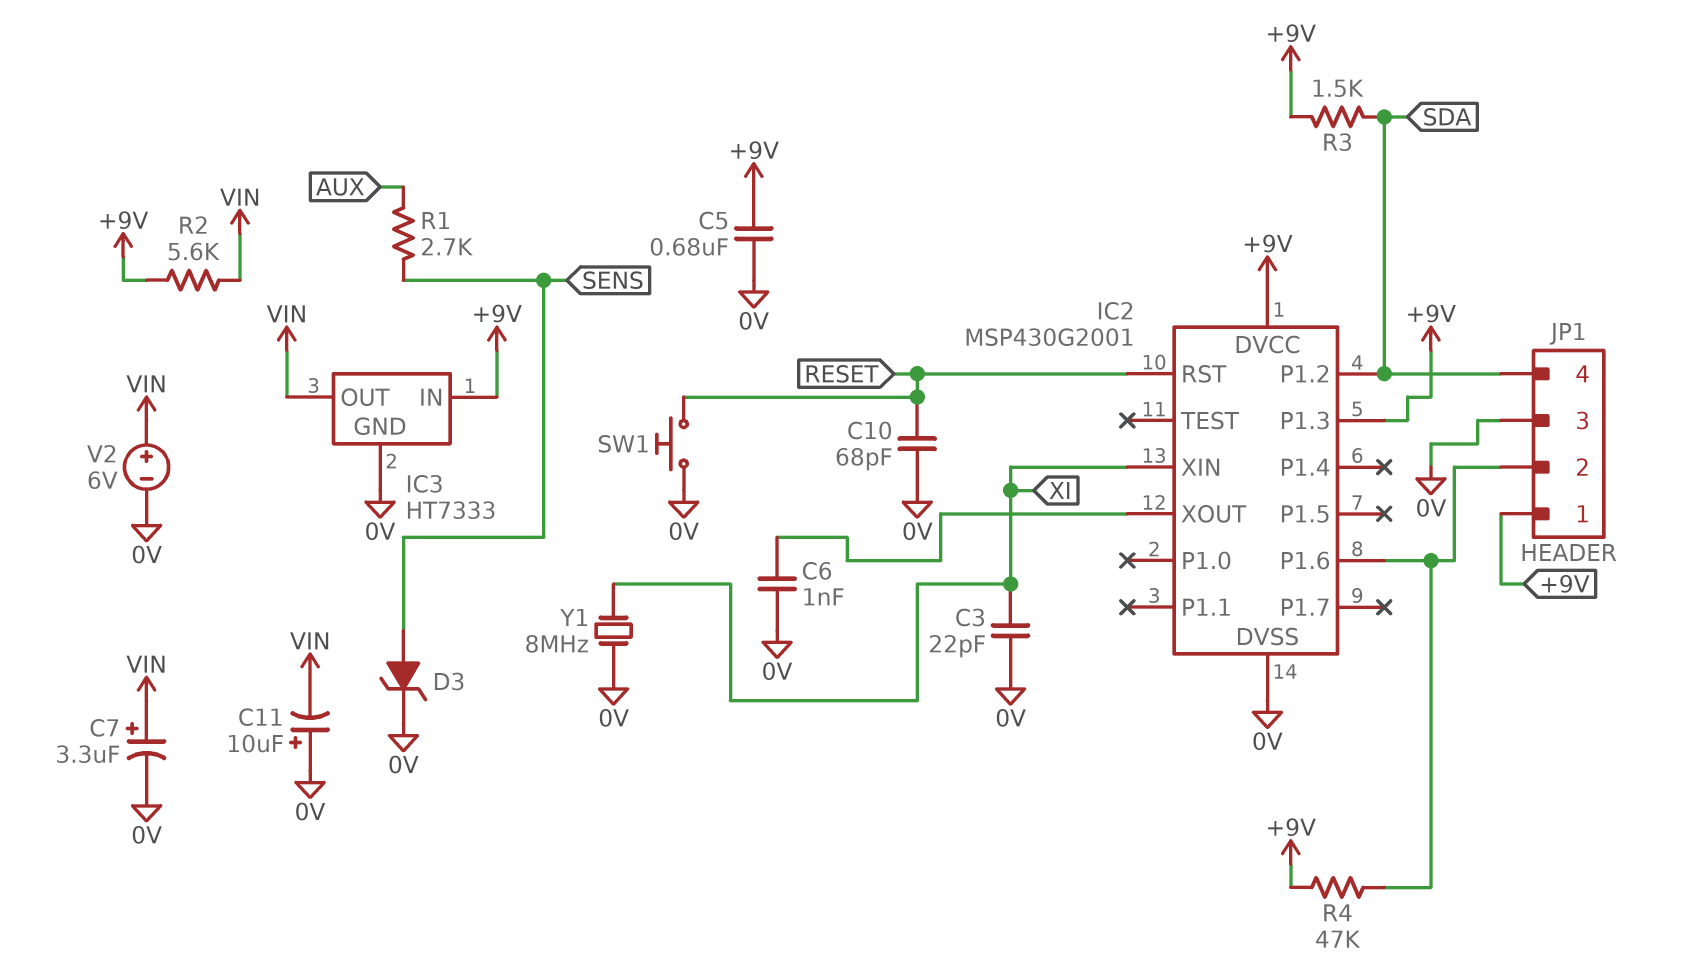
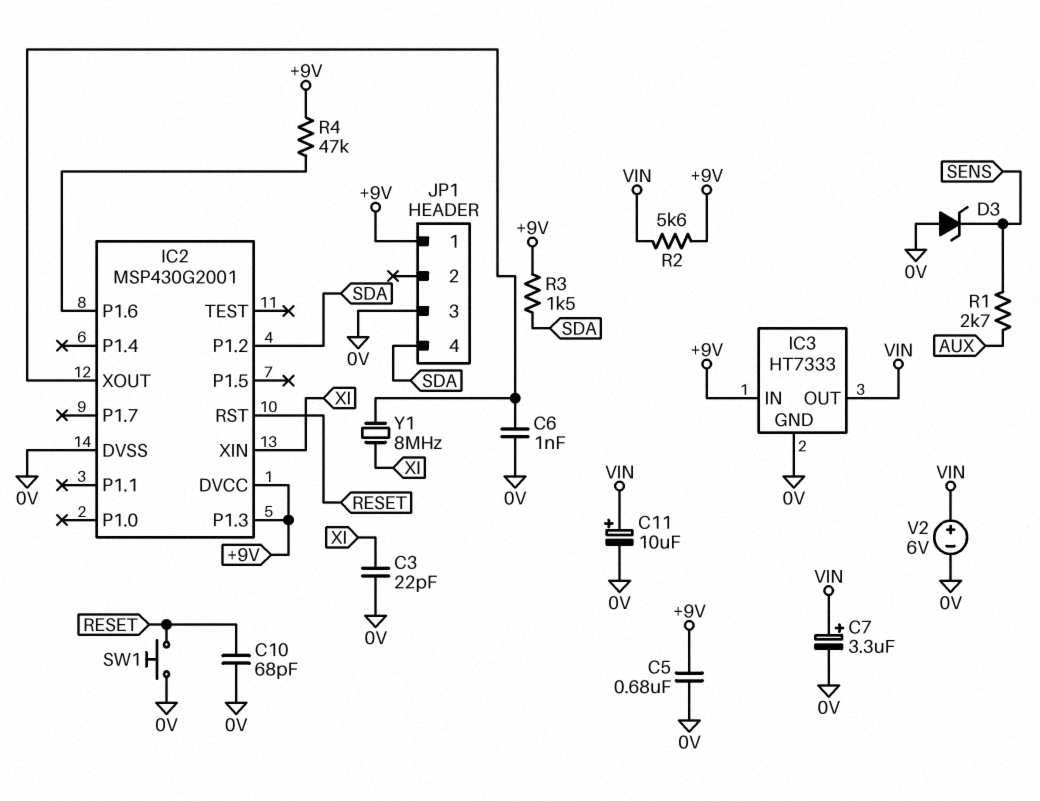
C11: 10uF (plus 0V, minus VIN) -> 10uF (plus VIN, minus 0V)
D3: zener (A SENS, K 0V) -> zener (A 0V, K SENS)
JP1 pin 2: IC2/P1.6 -> none
Y1: 8MHz (0V, XI) -> 8MHz (IC2/XOUT, XI)

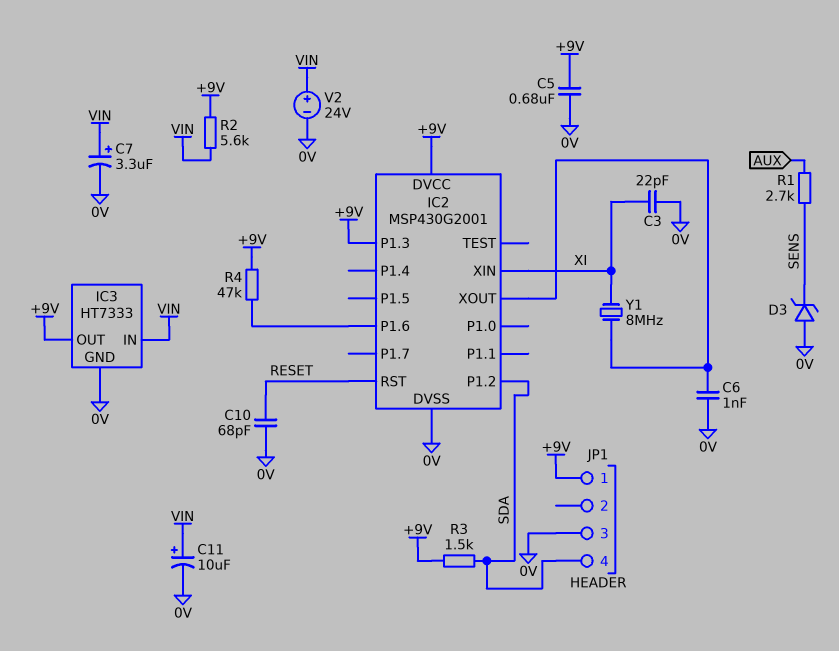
IC3 pin IN: +9V -> VIN
IC3 pin OUT: VIN -> +9V
SW1: button (0V, RESET) -> none
V2: 6V (plus VIN, minus 0V) -> 24V (plus VIN, minus 0V)

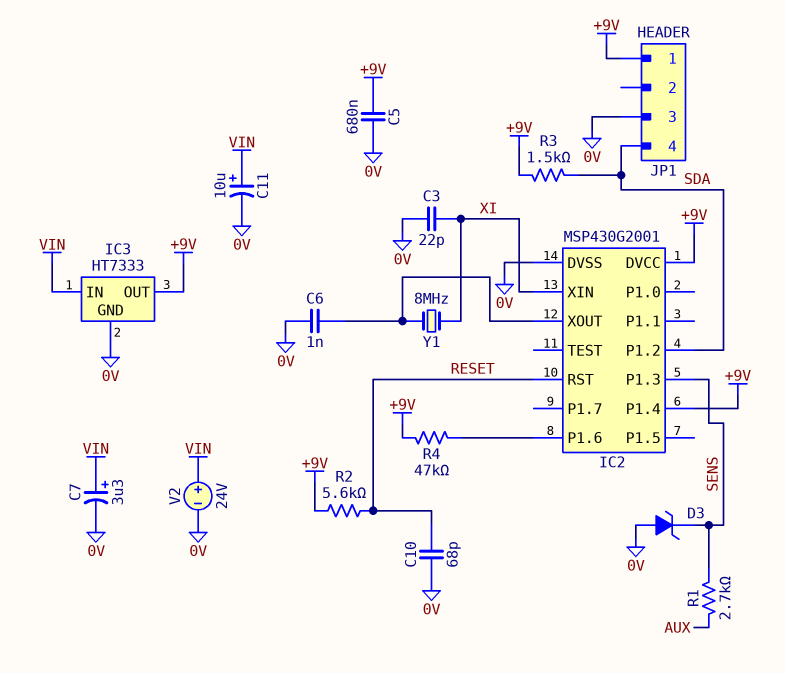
IC2 pin P1.3: +9V -> SENS
IC2 pin P1.4: none -> +9V
R2: 5.6k (+9V, VIN) -> 5.6k (+9V, RESET)

